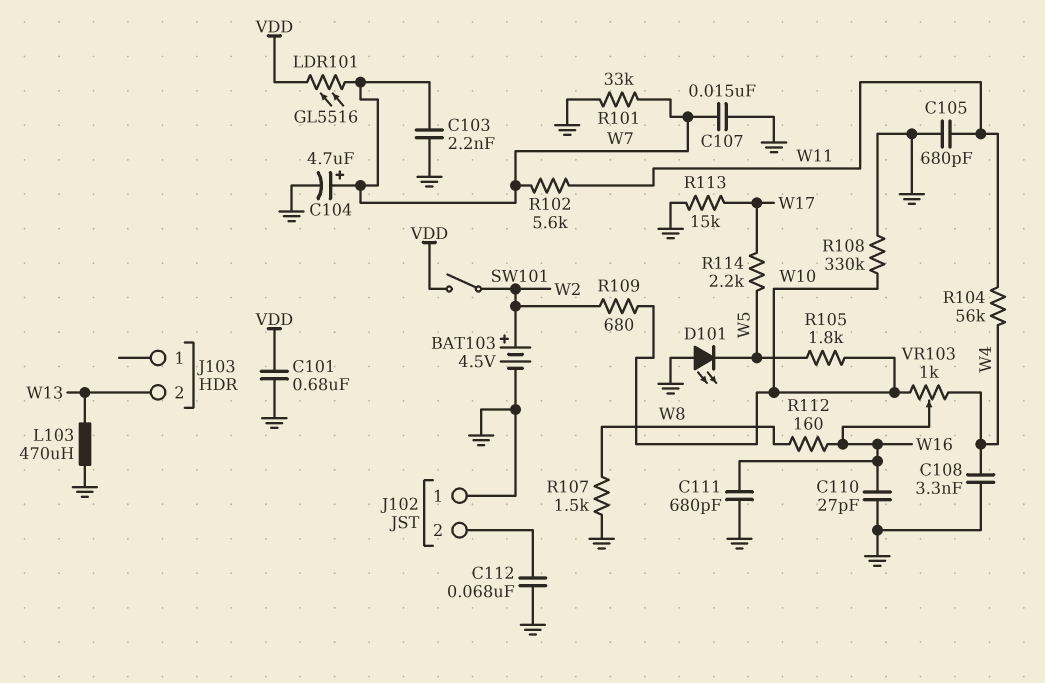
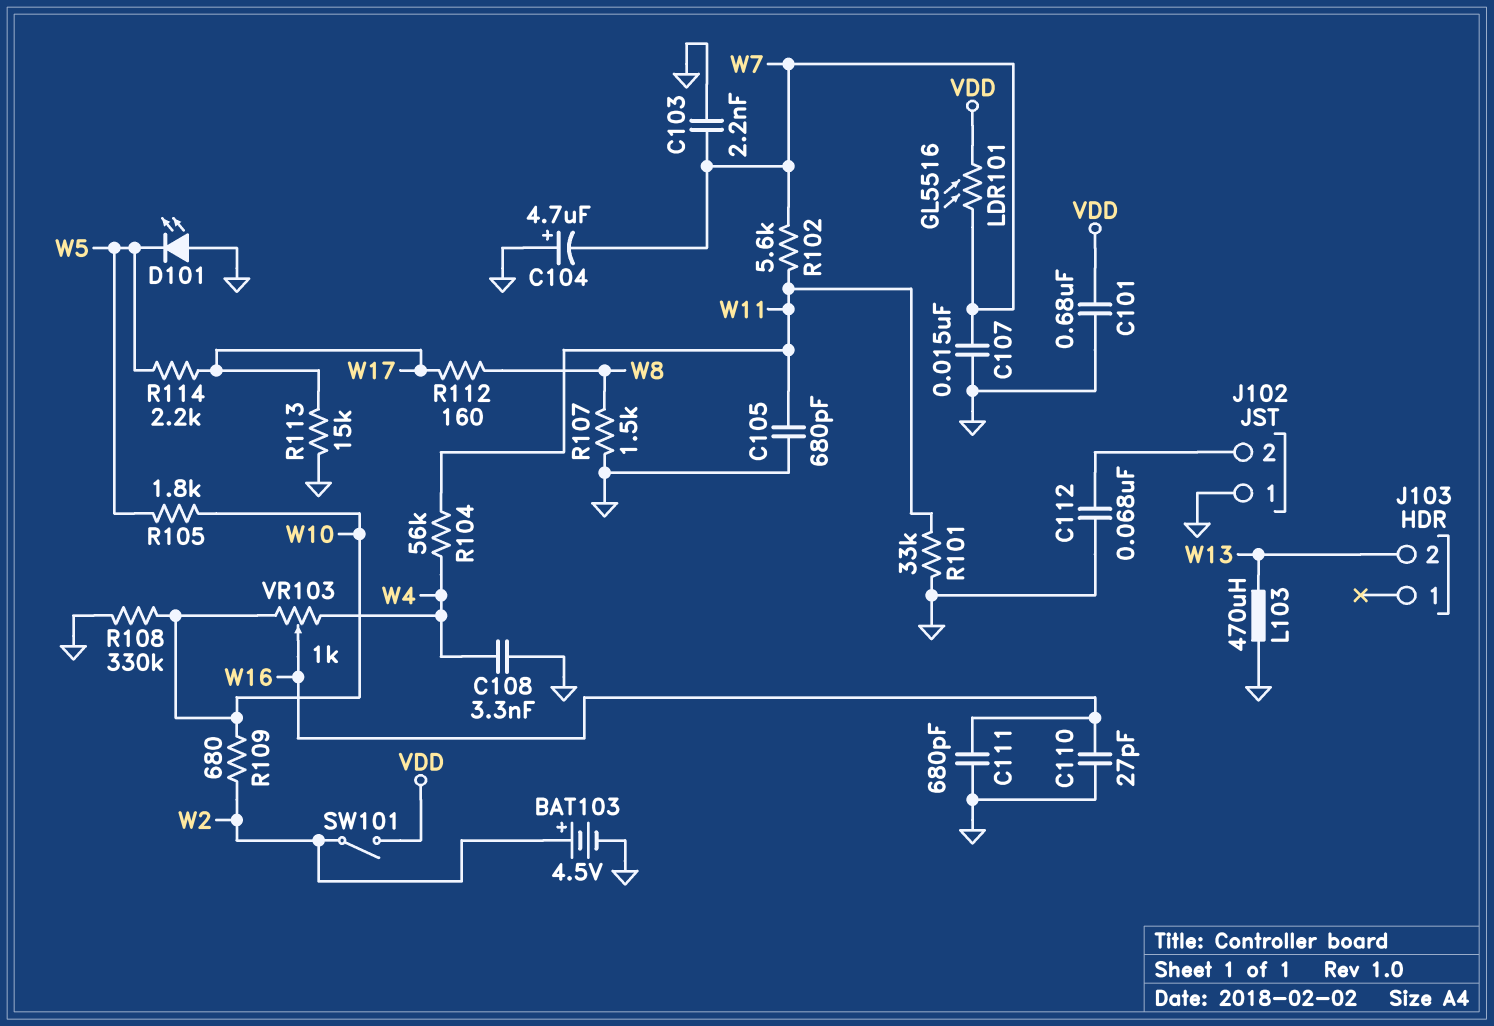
C104: 4.7uF (plus W7, minus GND) -> 4.7uF (plus GND, minus W7)
R101: 33k (GND, W7) -> 33k (GND, W11)
R112: 160 (W8, W16) -> 160 (W8, W17)

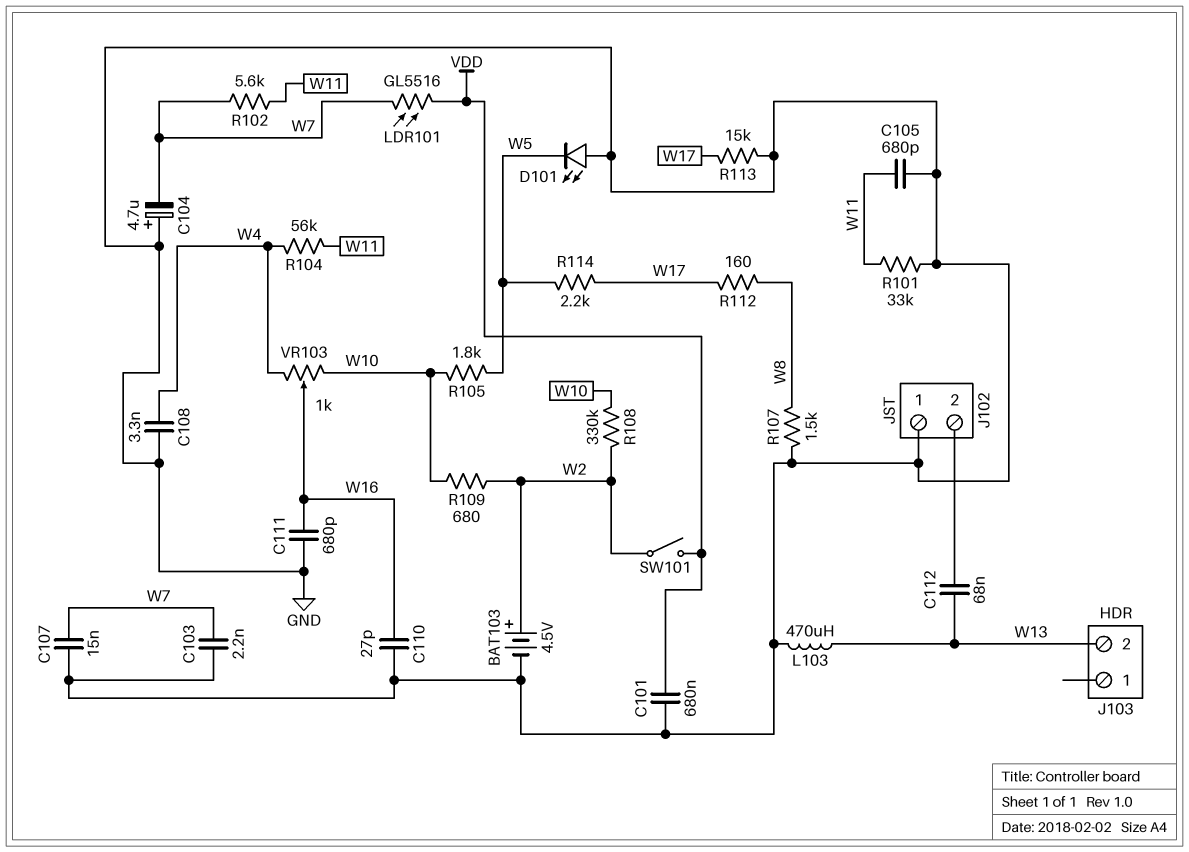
C112: 68nF (GND, J102/2) -> 68nF (J102/2, W13)
R108: 330k (GND, W10) -> 330k (W2, W10)

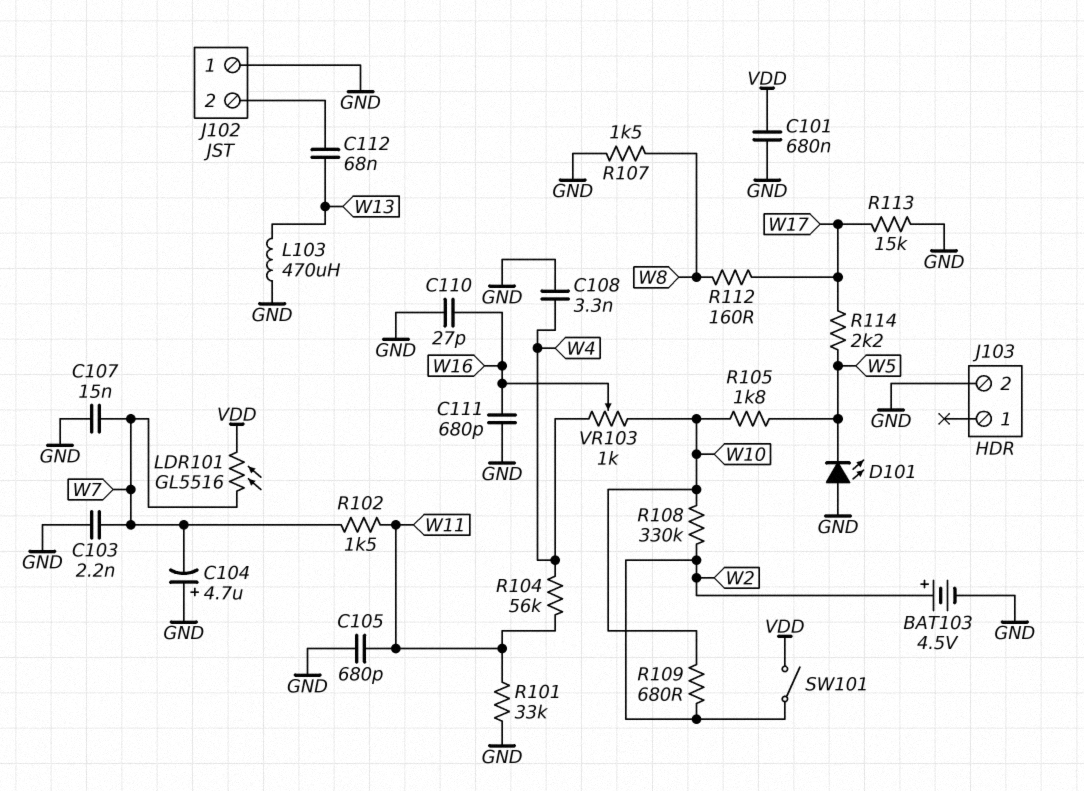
J103 pin 2: W13 -> GND
R102: 5.6k (W7, W11) -> 1.5k (W7, W11)

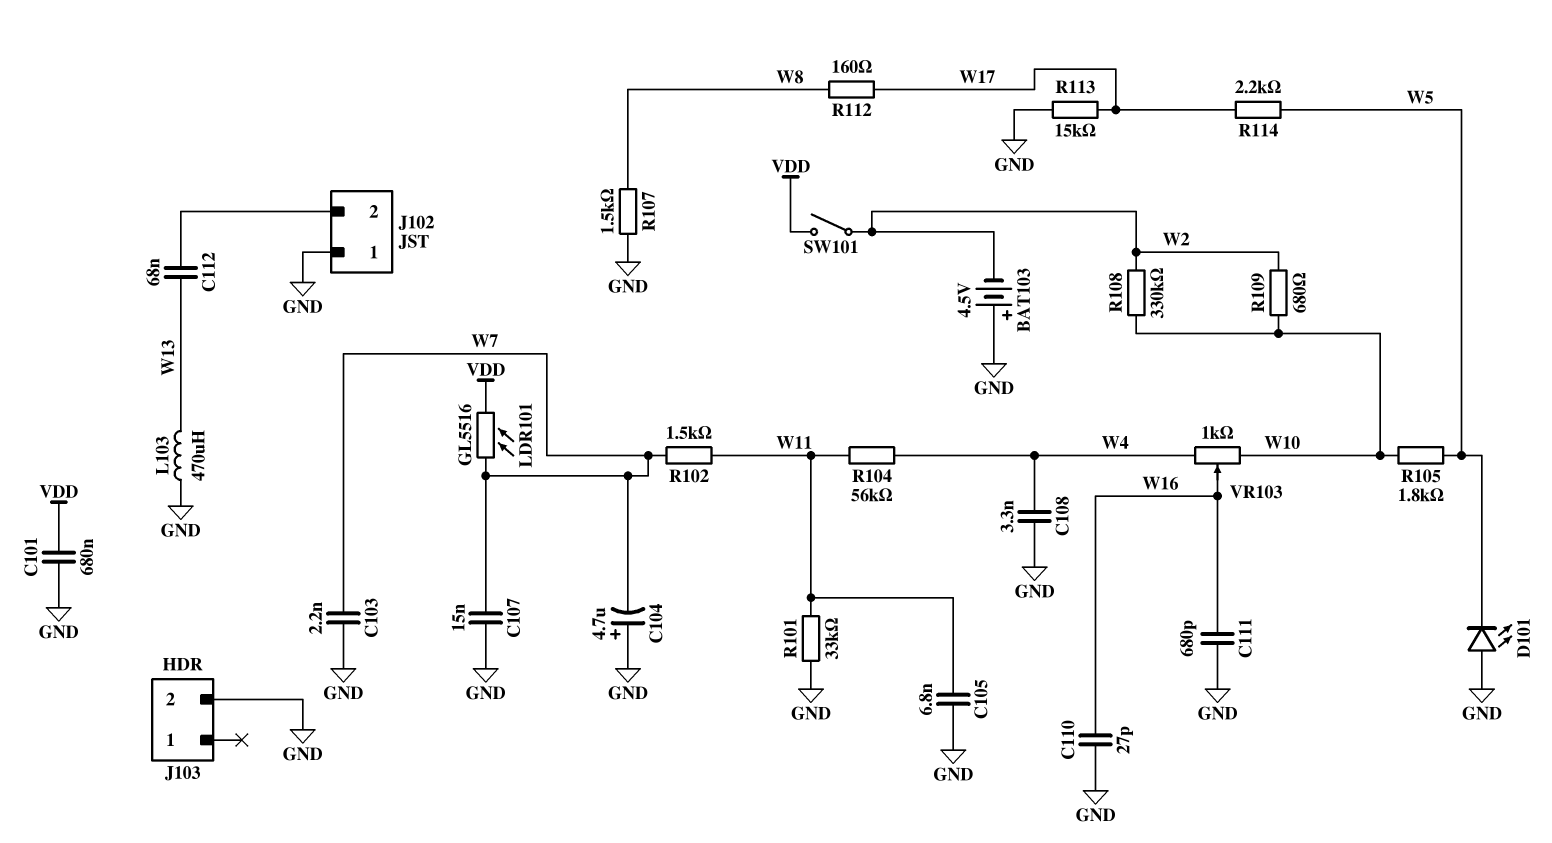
BAT103: 4.5V (plus W2, minus GND) -> 4.5V (plus GND, minus W2)
C105: 680pF (GND, W11) -> 6.8nF (GND, W11)

